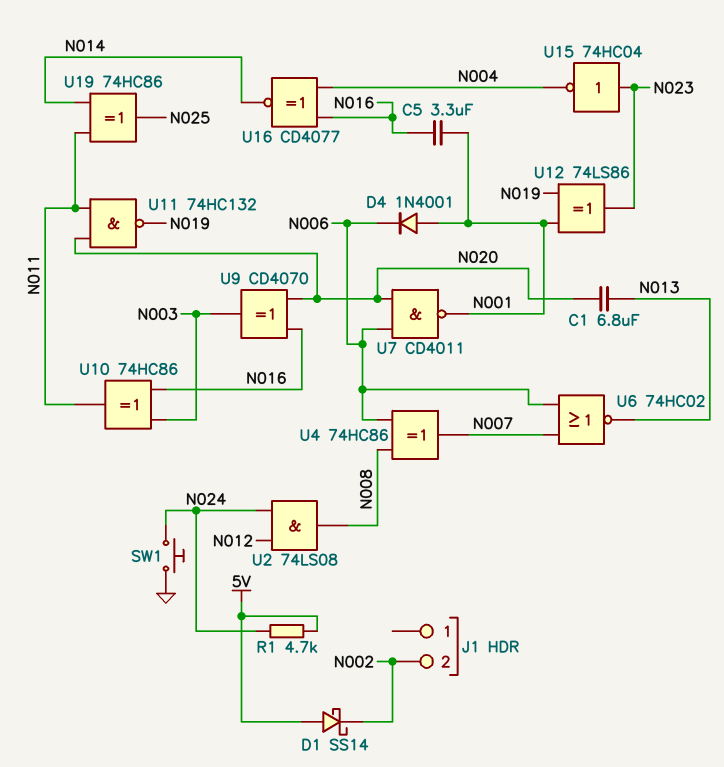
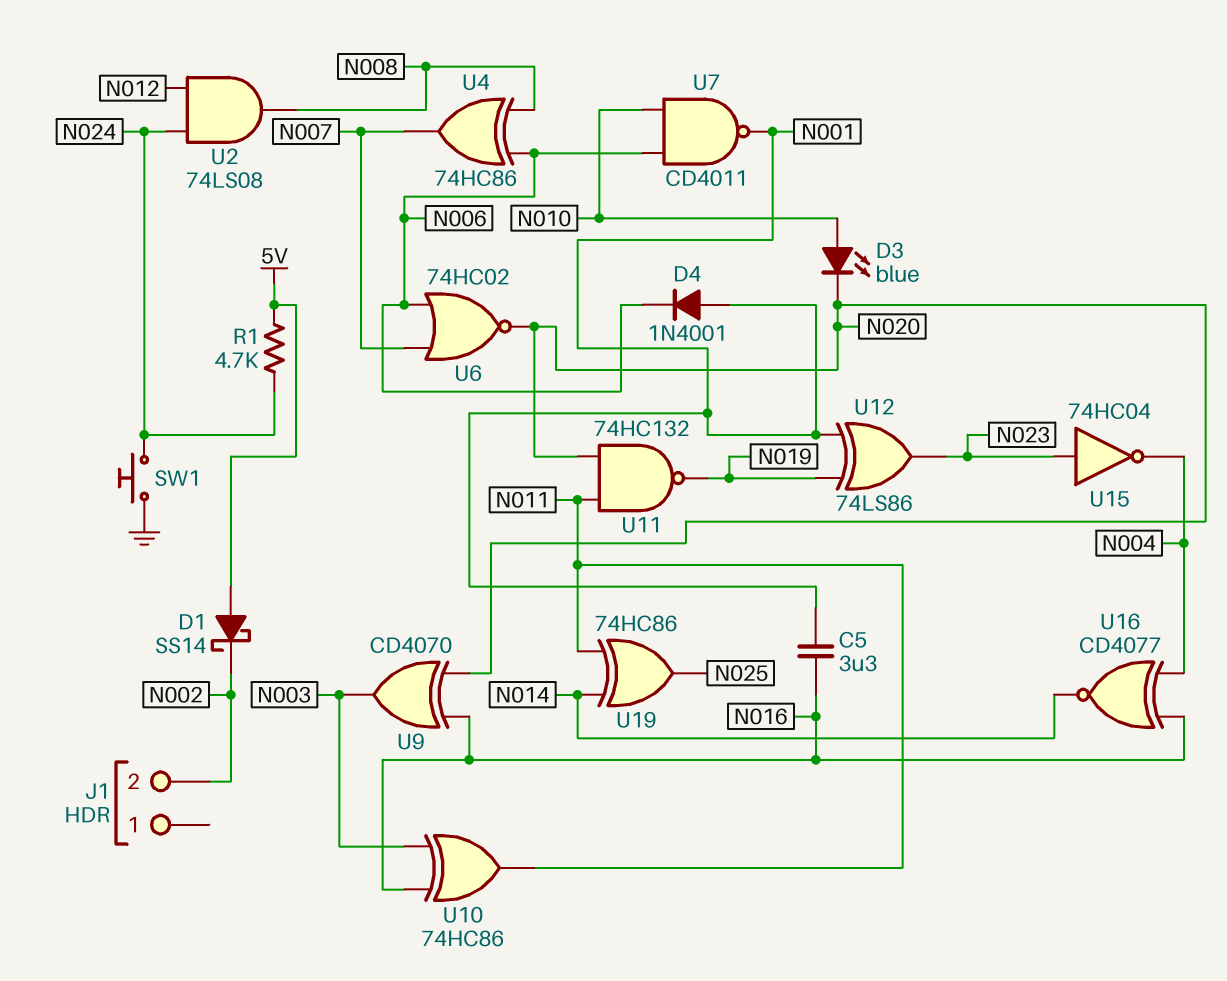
C1: 6.8uF (N013, N020) -> none
D3: none -> LED blue (A N010, K N020)
U6: NOR 74HC02 (in N006, in N007, out N013) -> NOR 74HC02 (in N006, in N007, out N020)
U7: NAND CD4011 (in N006, in N020, out N001) -> NAND CD4011 (in N006, in N010, out N001)

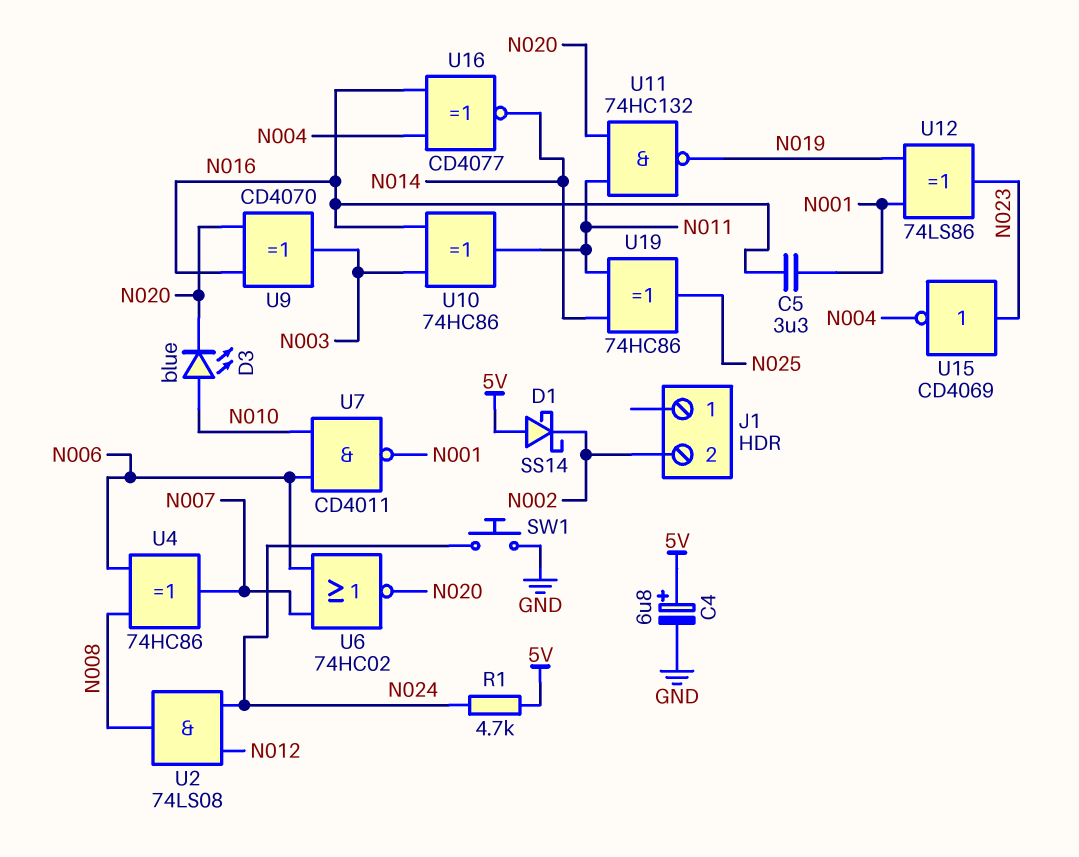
C4: none -> 6.8uF (plus 5V, minus GND)
D4: diode 1N4001 (A N001, K N006) -> none
U15: NOT 74HC04 (in N023, out N004) -> NOT CD4069 (in N023, out N004)

